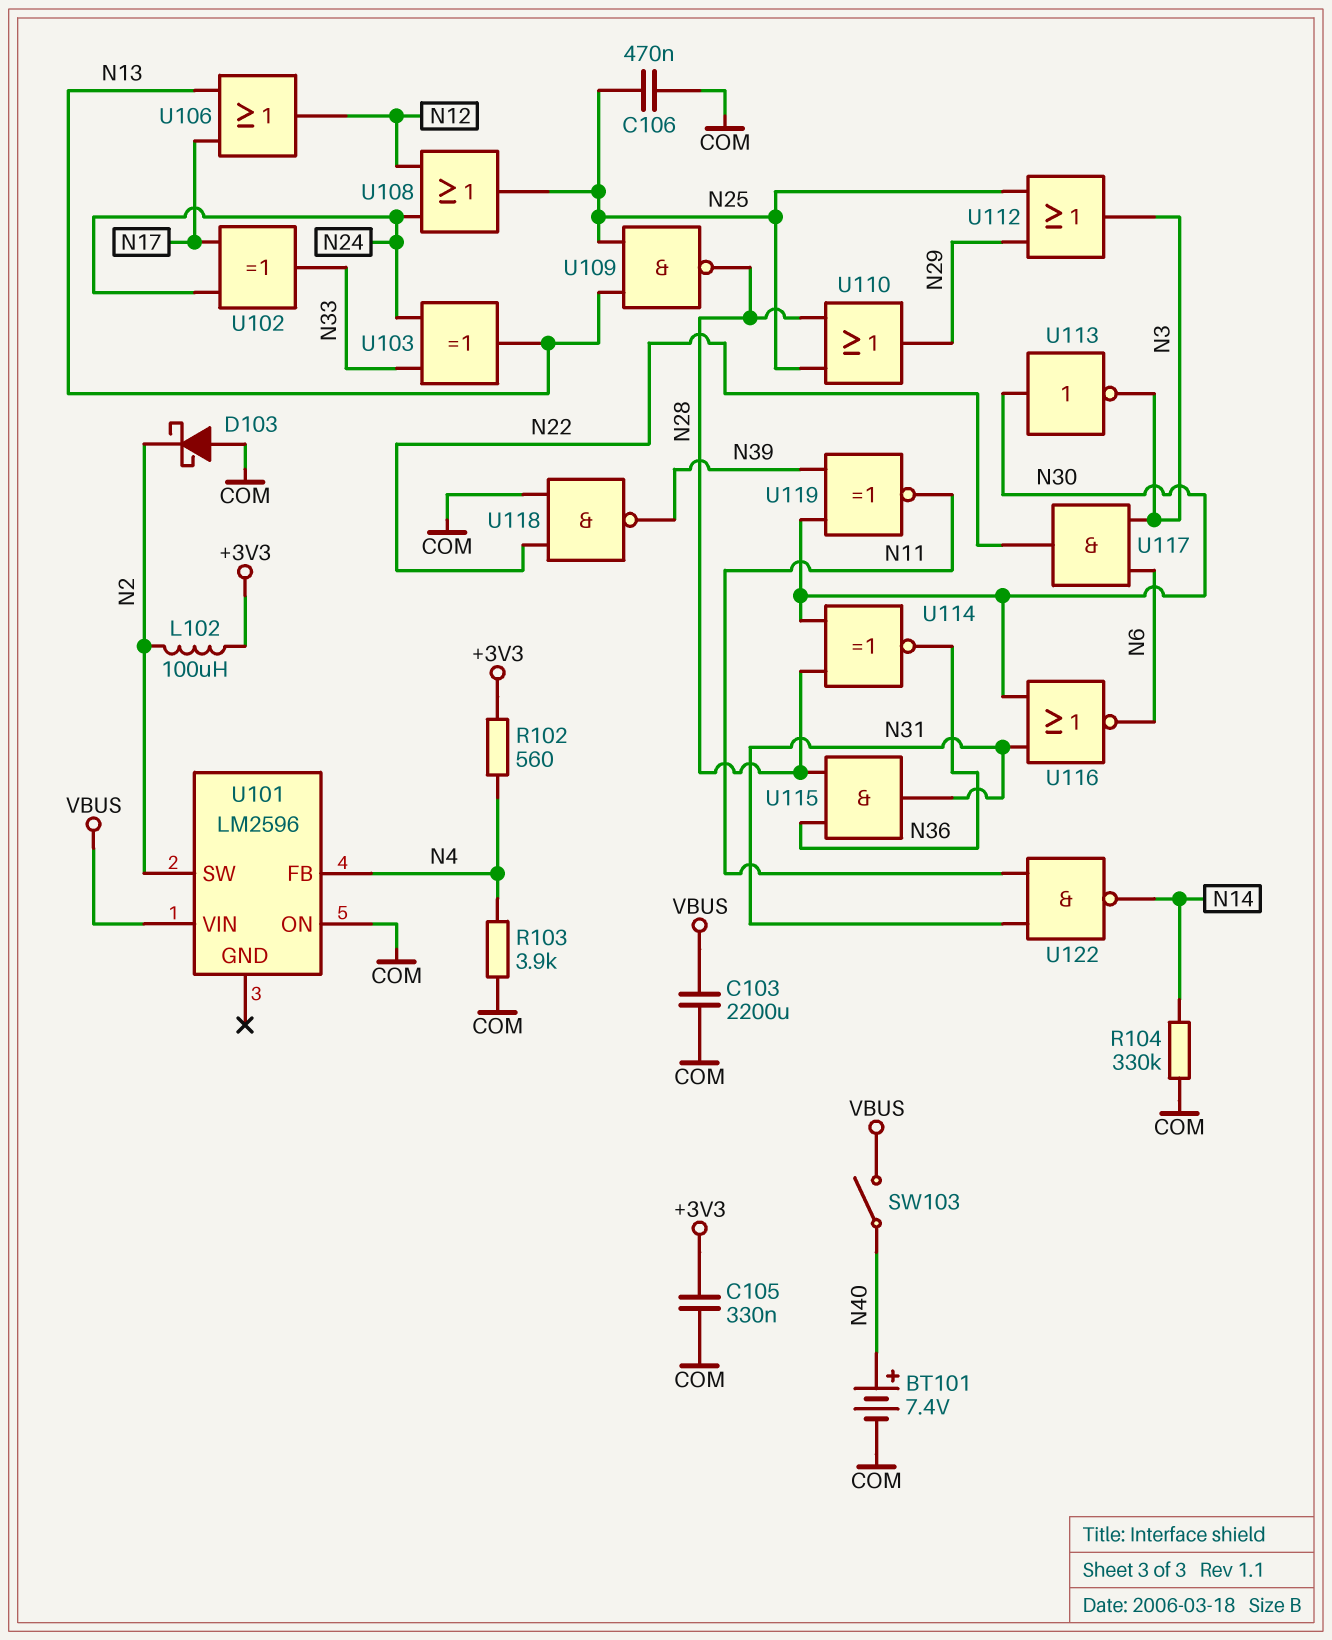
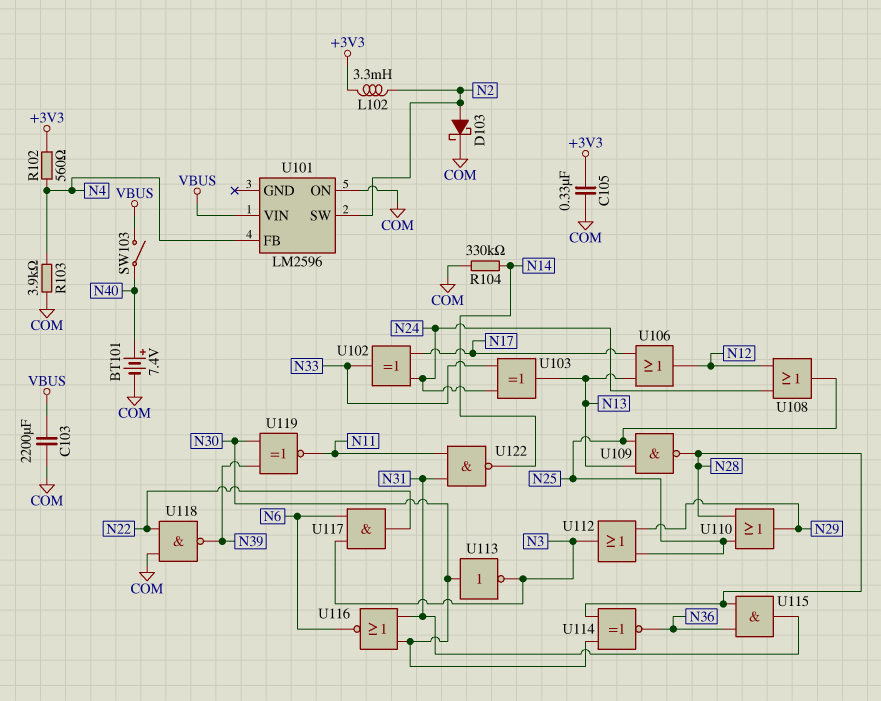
C106: 470nF (COM, N25) -> none
D103: schottky (A COM, K N2) -> schottky (A N2, K COM)
L102: 100uH (+3V3, N2) -> 3.3mH (+3V3, N2)

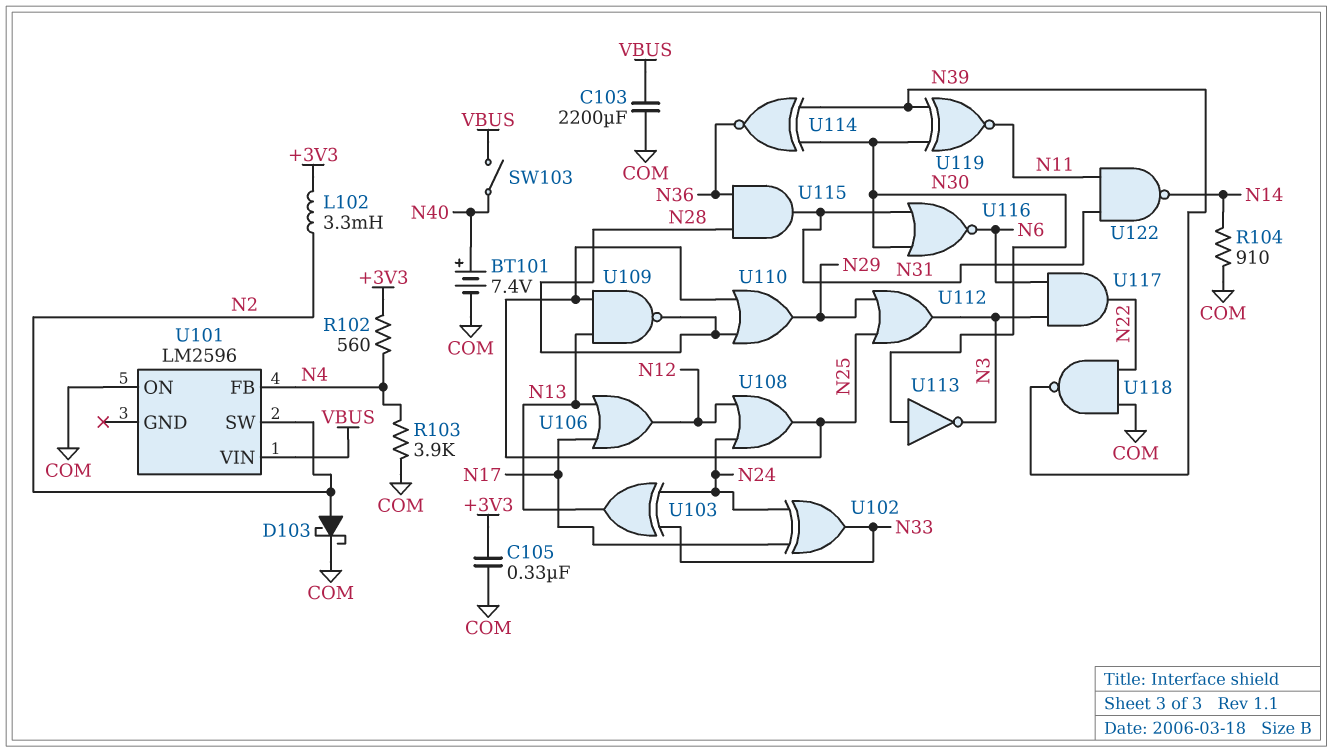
R104: 330k (COM, N14) -> 910 (COM, N14)
U114: XNOR (in N28, in N30, out N36) -> XNOR (in N30, in N39, out N36)

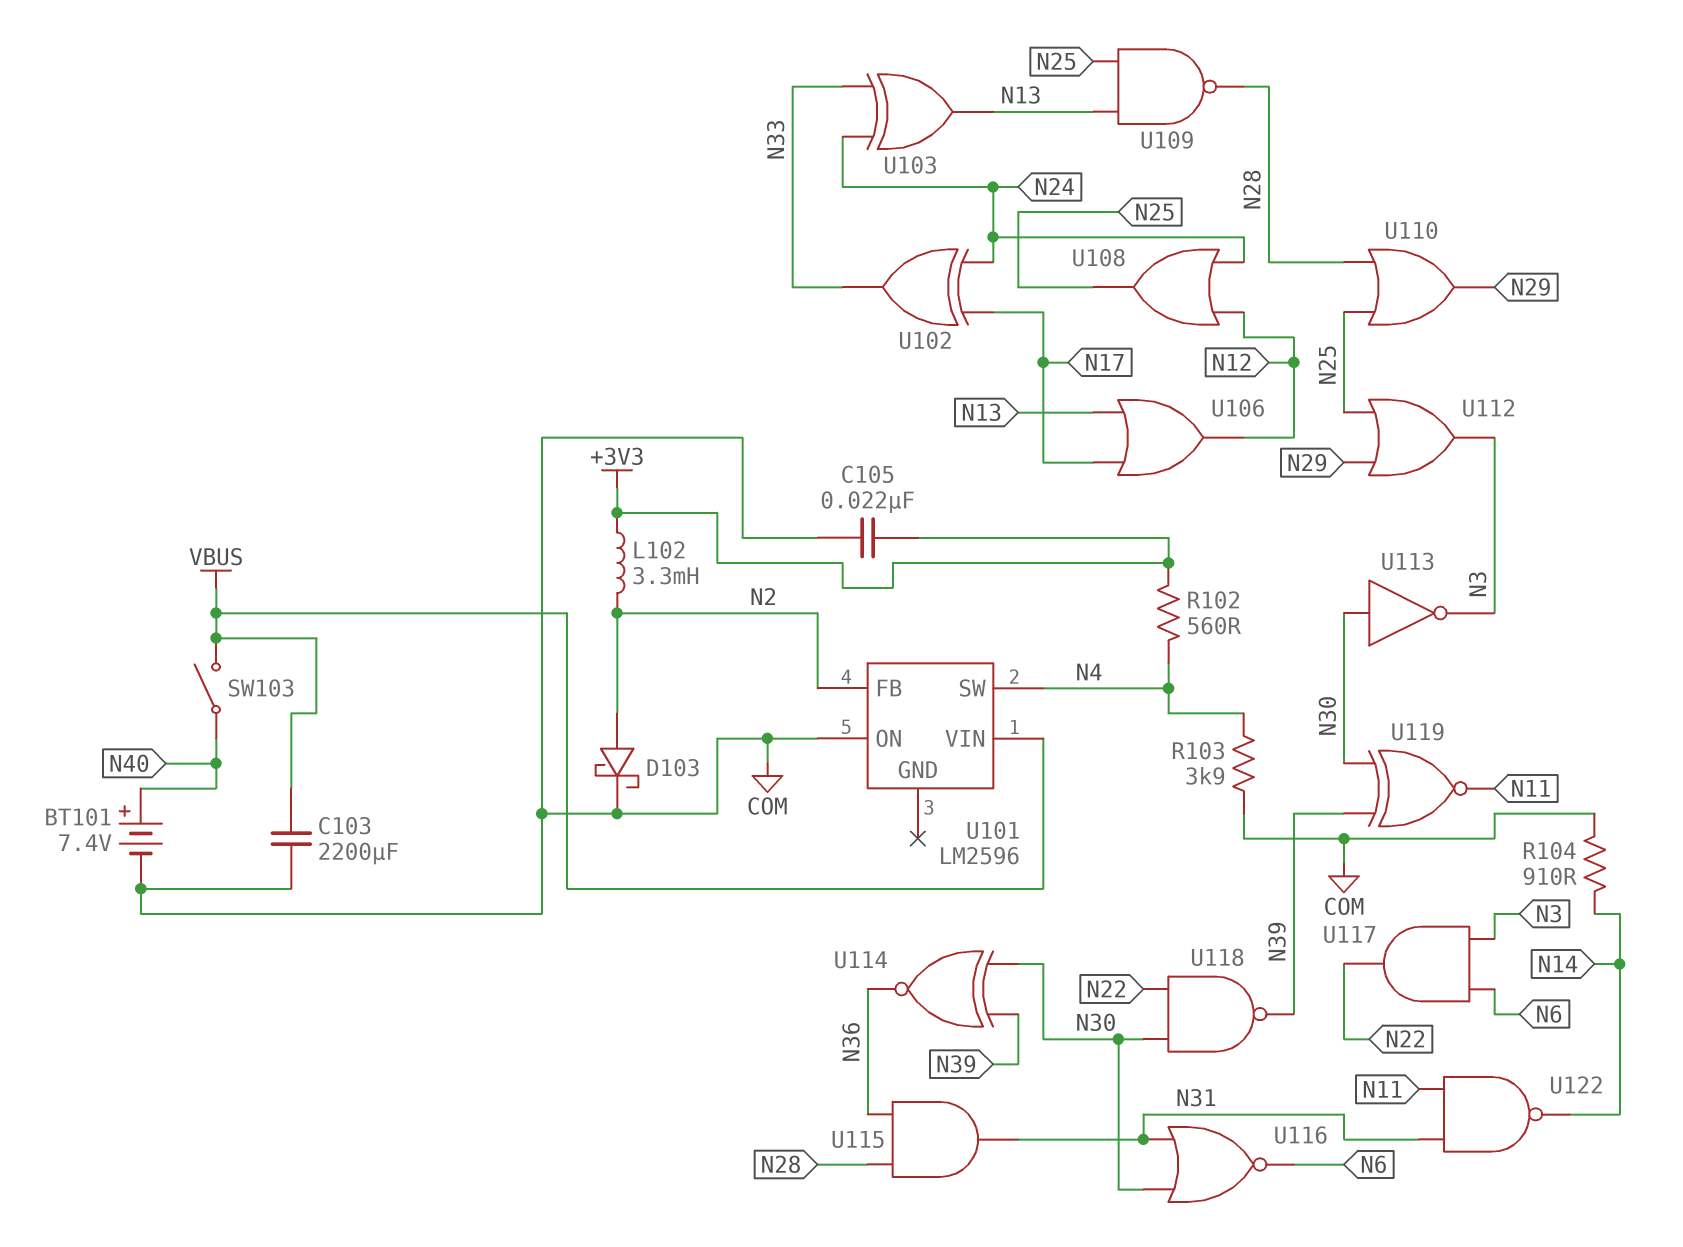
C105: 330nF (+3V3, COM) -> 22nF (+3V3, COM)
U101 pin FB: N4 -> N2
U101 pin SW: N2 -> N4
U118: NAND (in COM, in N22, out N39) -> NAND (in N22, in N30, out N39)

